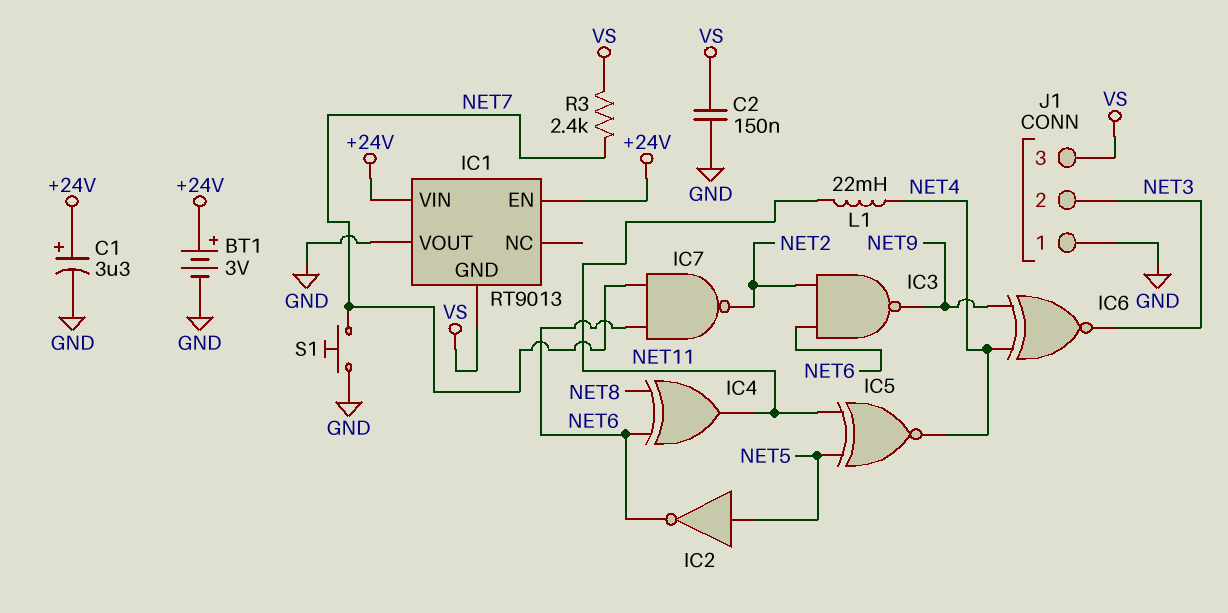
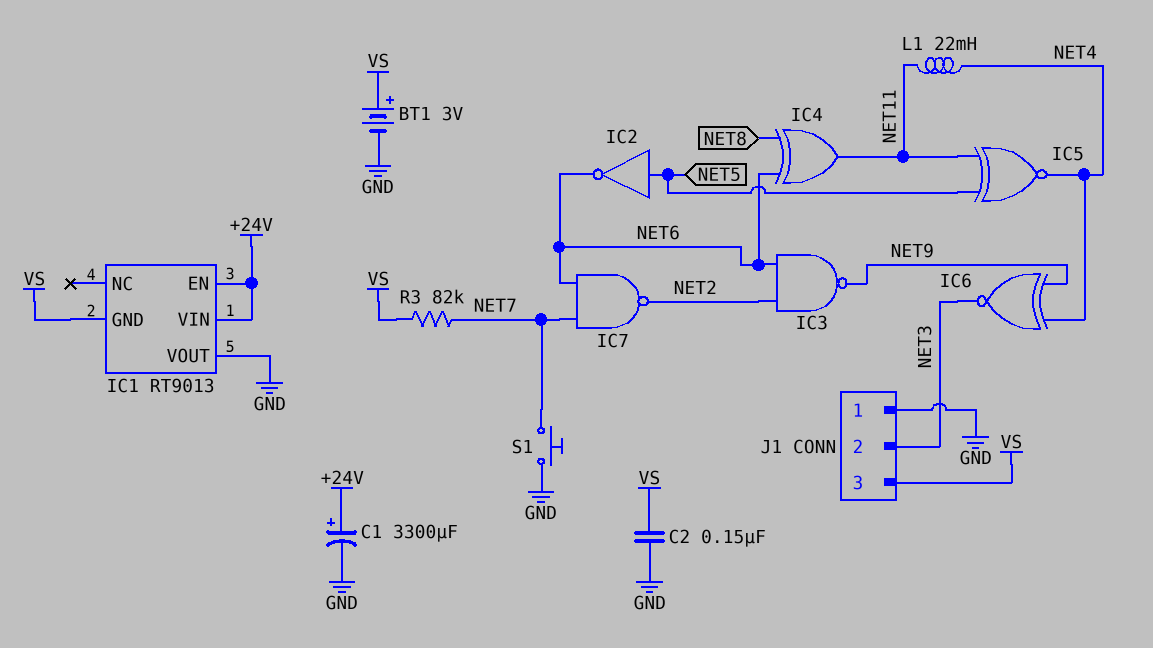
BT1: 3V (plus +24V, minus GND) -> 3V (plus VS, minus GND)
C1: 3.3uF (plus +24V, minus GND) -> 3300uF (plus +24V, minus GND)
R3: 2.4k (NET7, VS) -> 82k (NET7, VS)

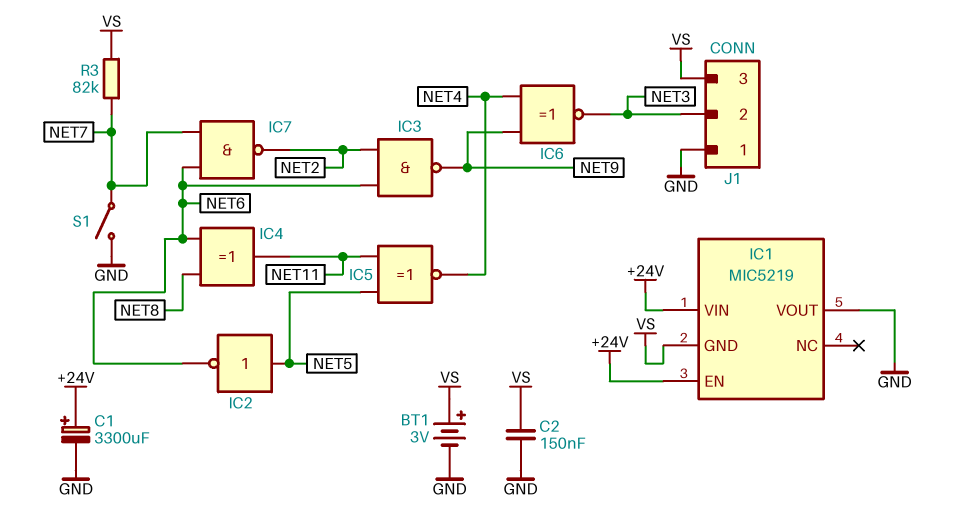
IC1: RT9013 -> MIC5219
L1: 22mH (NET4, NET11) -> none
S1: button (GND, NET7) -> switch (GND, NET7)

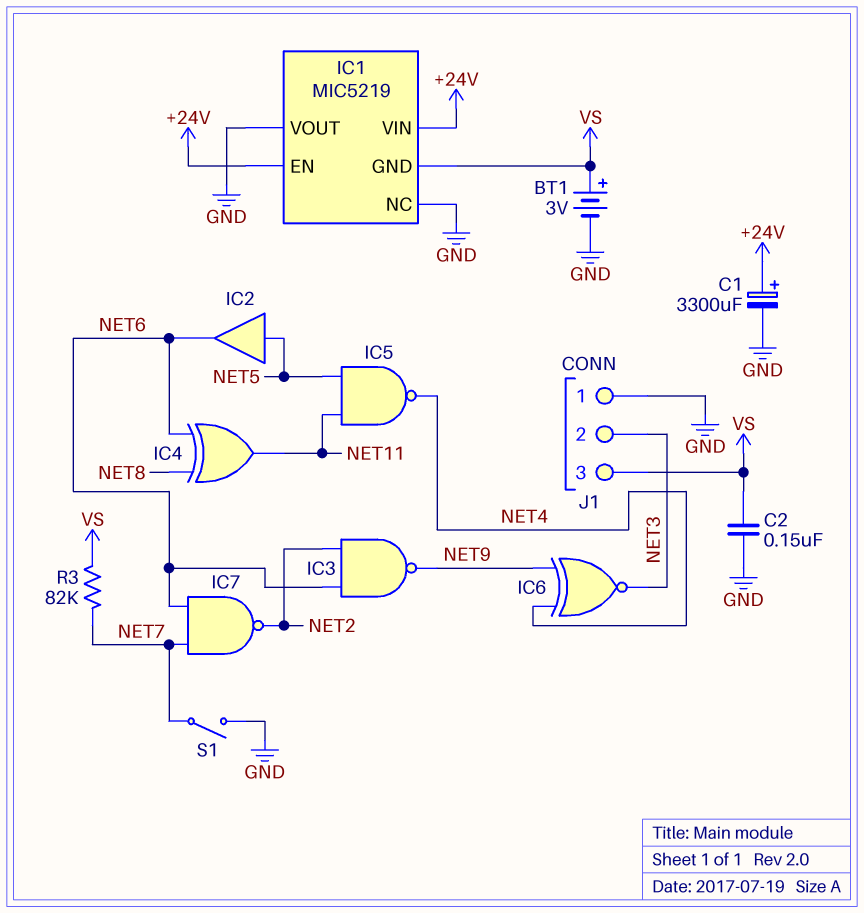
IC1 pin NC: none -> GND
IC2: NOT (in NET5, out NET6) -> buffer (in NET5, out NET6)
IC5: XNOR (in NET5, in NET11, out NET4) -> NAND (in NET5, in NET11, out NET4)

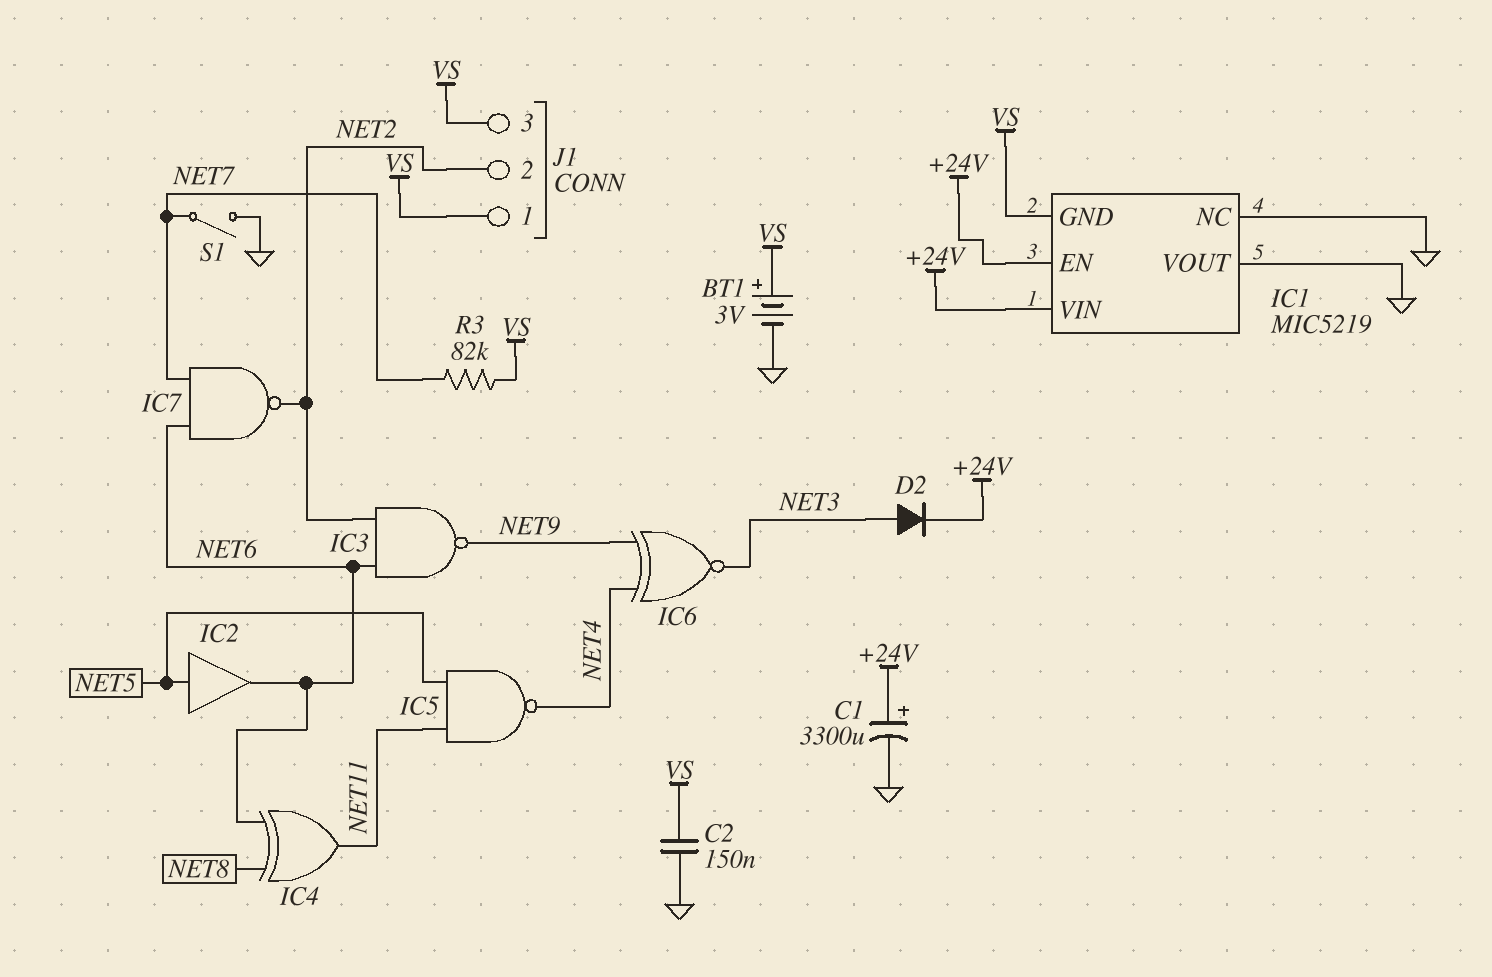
D2: none -> diode (A NET3, K +24V)
J1 pin 1: GND -> VS
J1 pin 2: NET3 -> NET2

